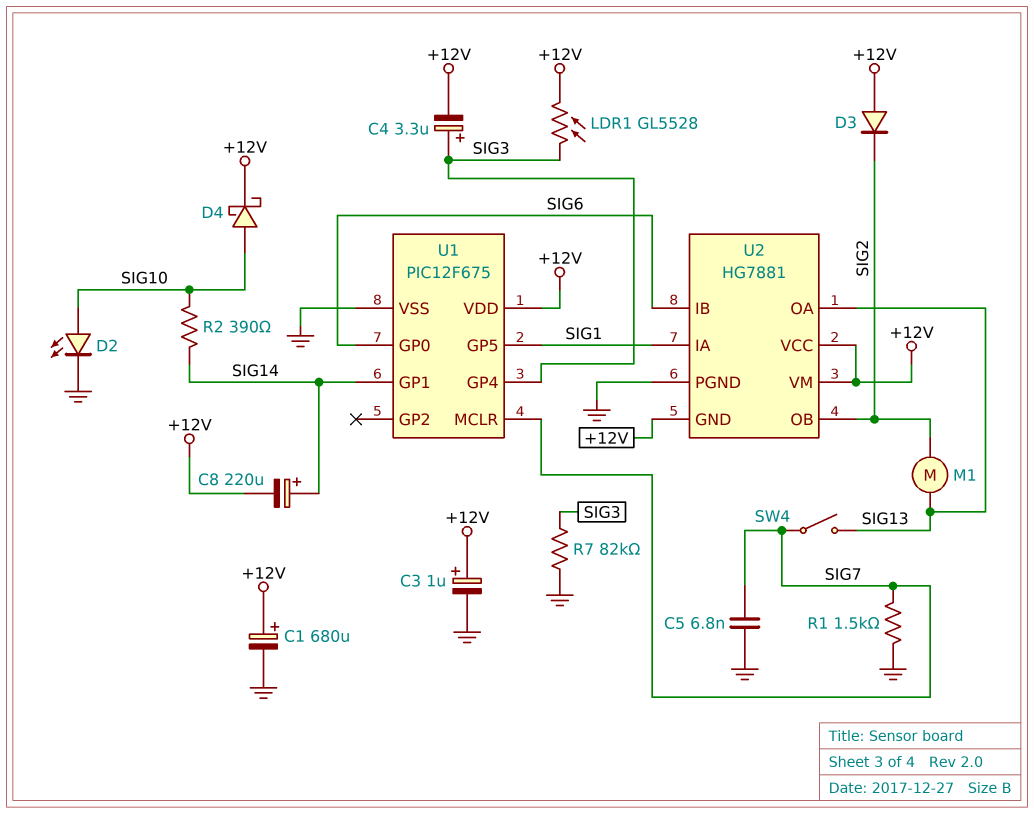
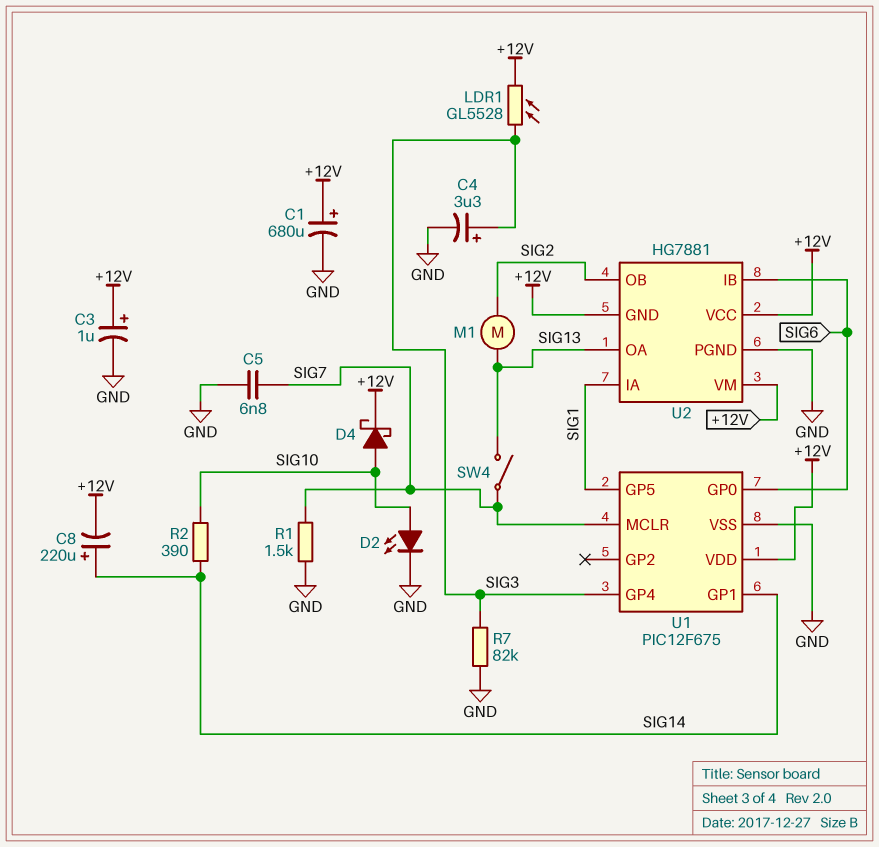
C4: 3.3uF (plus SIG3, minus +12V) -> 3.3uF (plus SIG3, minus GND)
D3: diode (A +12V, K SIG2) -> none

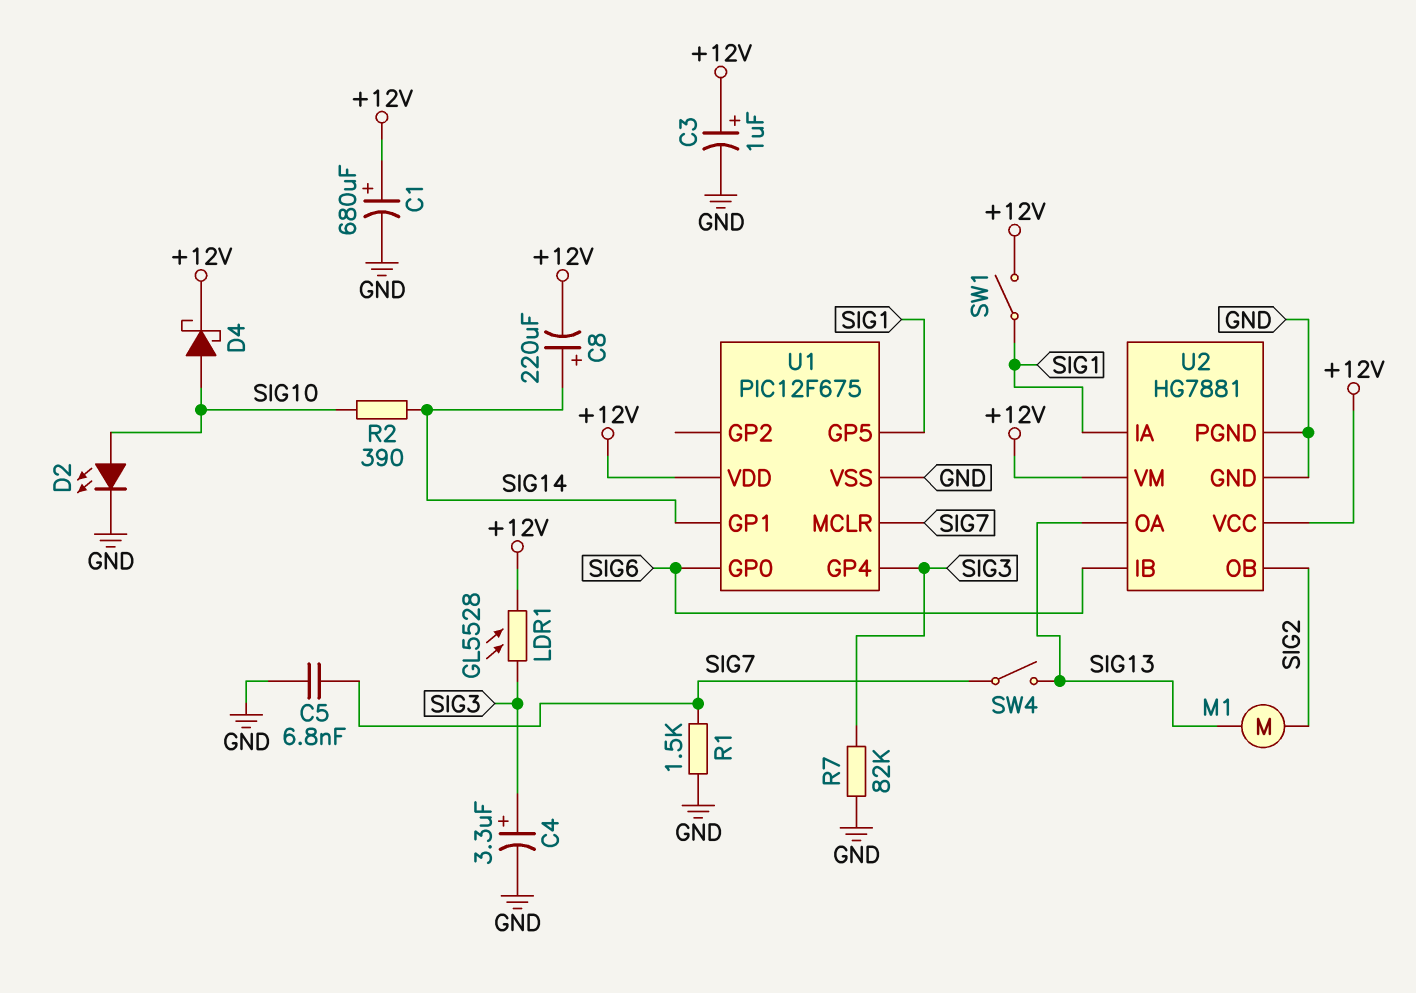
SW1: none -> switch (+12V, SIG1)
U2 pin GND: +12V -> GND

